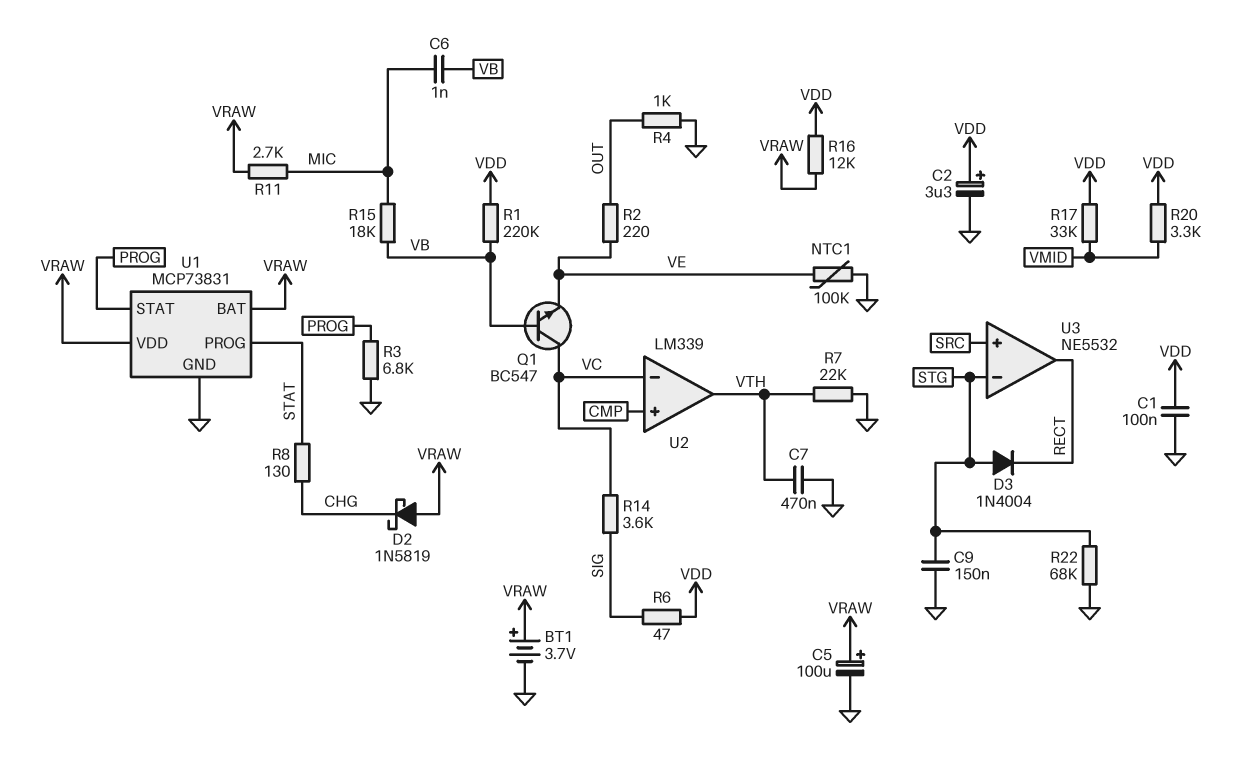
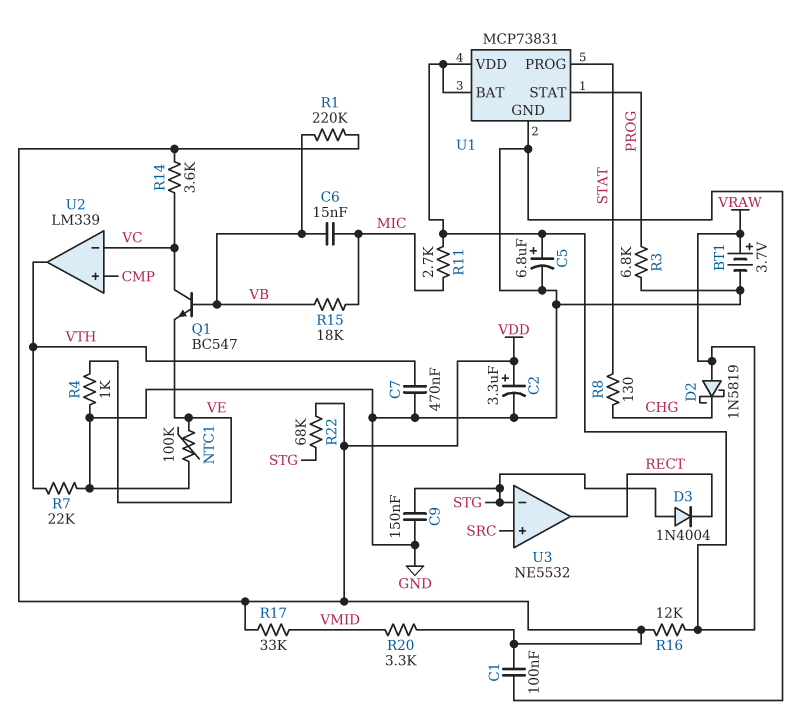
C5: 100uF (plus VRAW, minus GND) -> 6.8uF (plus VRAW, minus GND)
C6: 1nF (MIC, VB) -> 15nF (MIC, VB)
R2: 220 (OUT, VE) -> none
R4: 1k (GND, OUT) -> 1k (GND, VE)
R6: 47 (SIG, VDD) -> none
R14: 3.6k (SIG, VC) -> 3.6k (VC, VDD)
R22: 68k (GND, STG) -> 68k (STG, VDD)

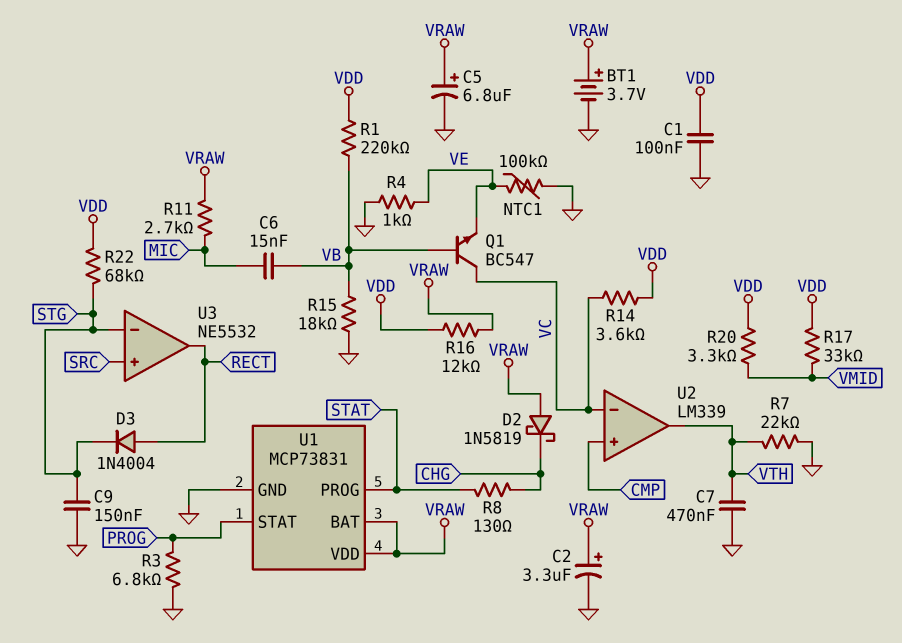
C2: 3.3uF (plus VDD, minus GND) -> 3.3uF (plus VRAW, minus GND)
D3: diode 1N4004 (A STG, K RECT) -> diode 1N4004 (A RECT, K STG)
R15: 18k (MIC, VB) -> 18k (GND, VB)

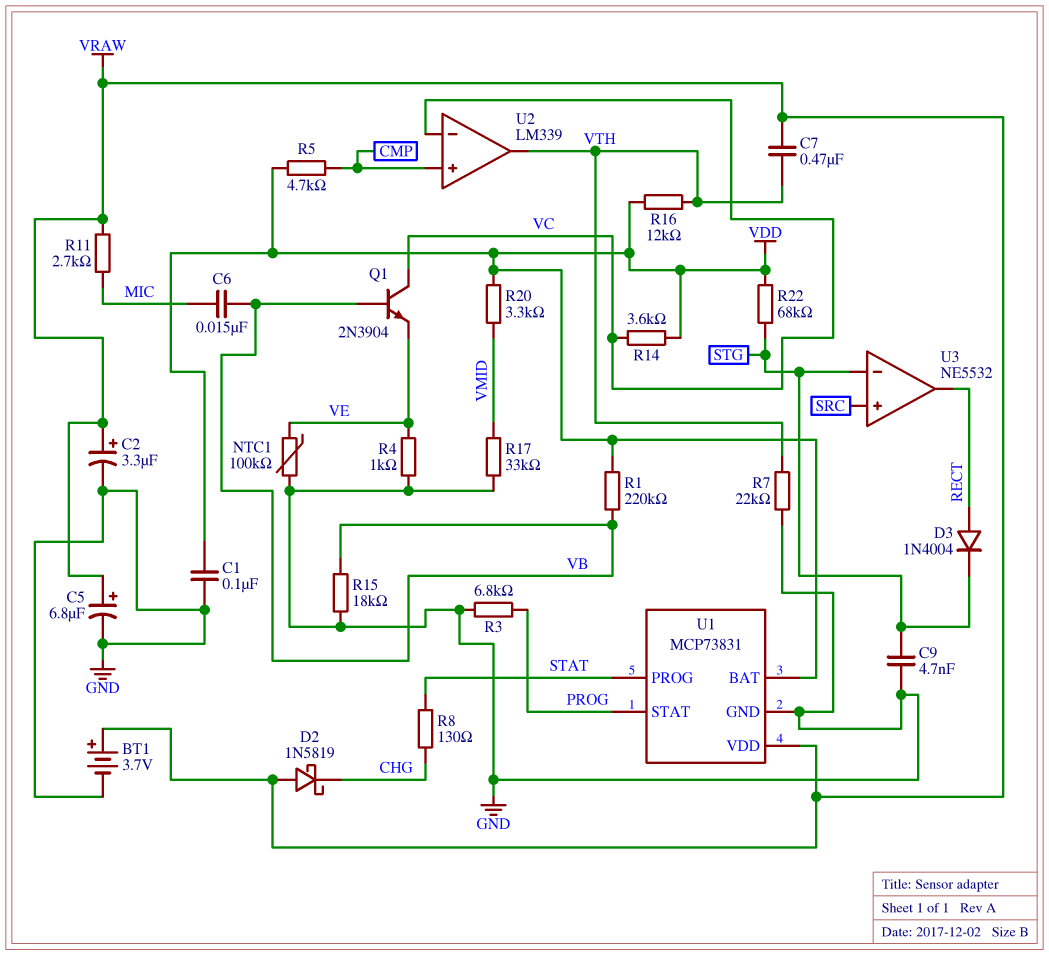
C7: 470nF (GND, VTH) -> 470nF (VRAW, VTH)
C9: 150nF (GND, STG) -> 4.7nF (GND, STG)
Q1: NPN BC547 (B VB, C VC, E VE) -> NPN 2N3904 (B VB, C VC, E VE)
R5: none -> 4.7k (CMP, VDD)
R16: 12k (VDD, VRAW) -> 12k (VDD, VTH)
R17: 33k (VDD, VMID) -> 33k (GND, VMID)
U1 pin BAT: VRAW -> VDD

